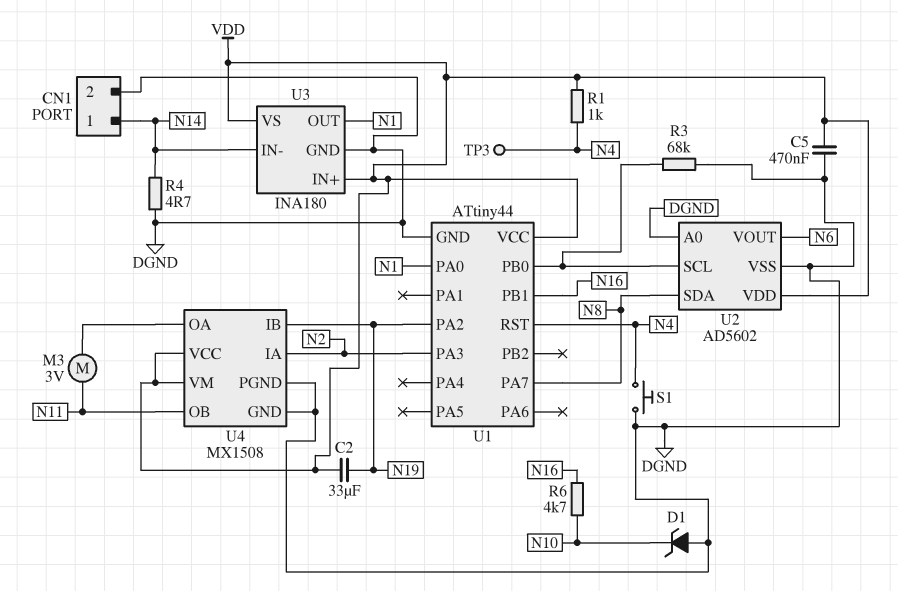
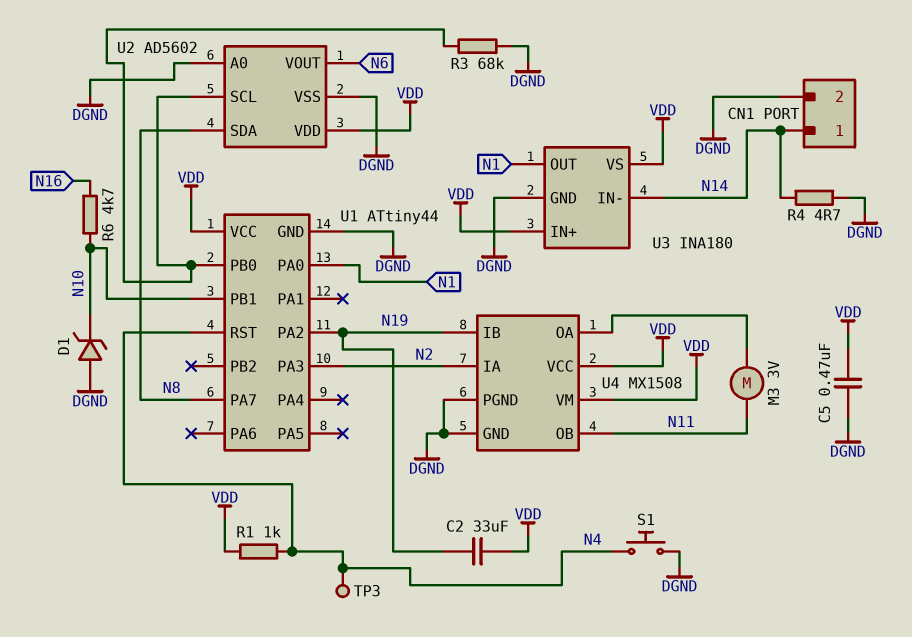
U1 pin PB1: N16 -> N10

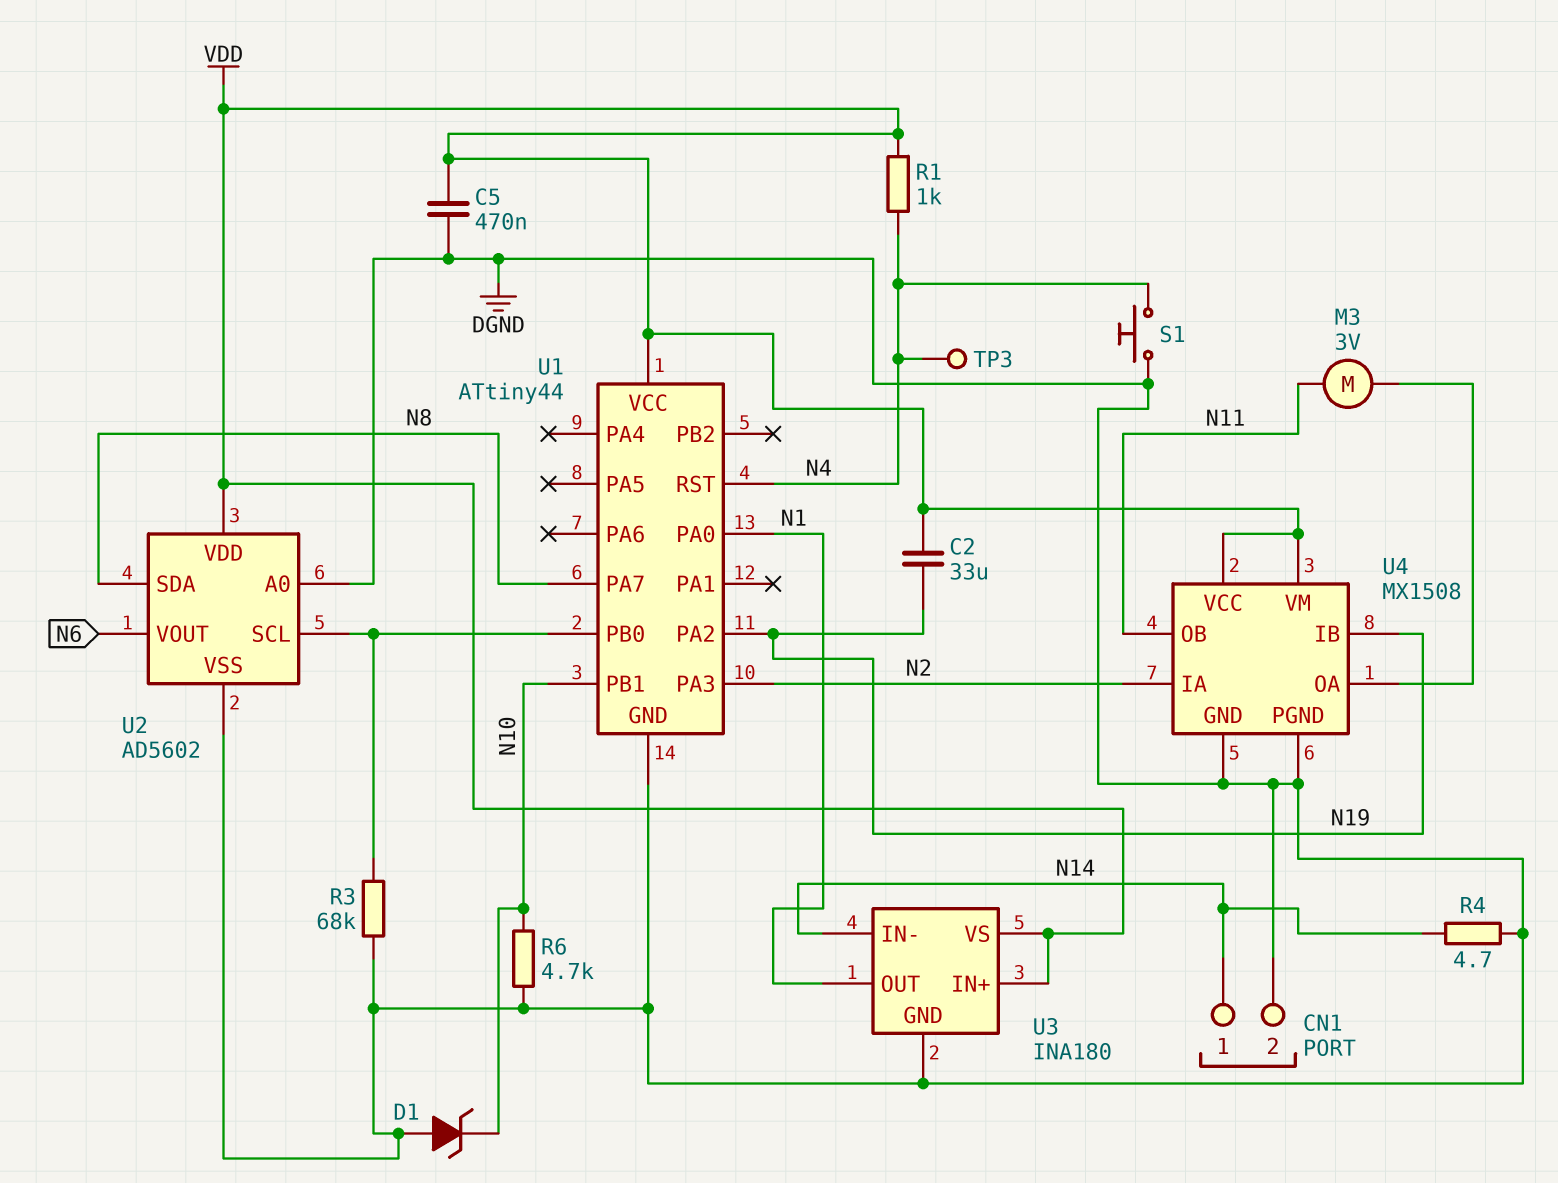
R6: 4.7k (N10, N16) -> 4.7k (DGND, N10)

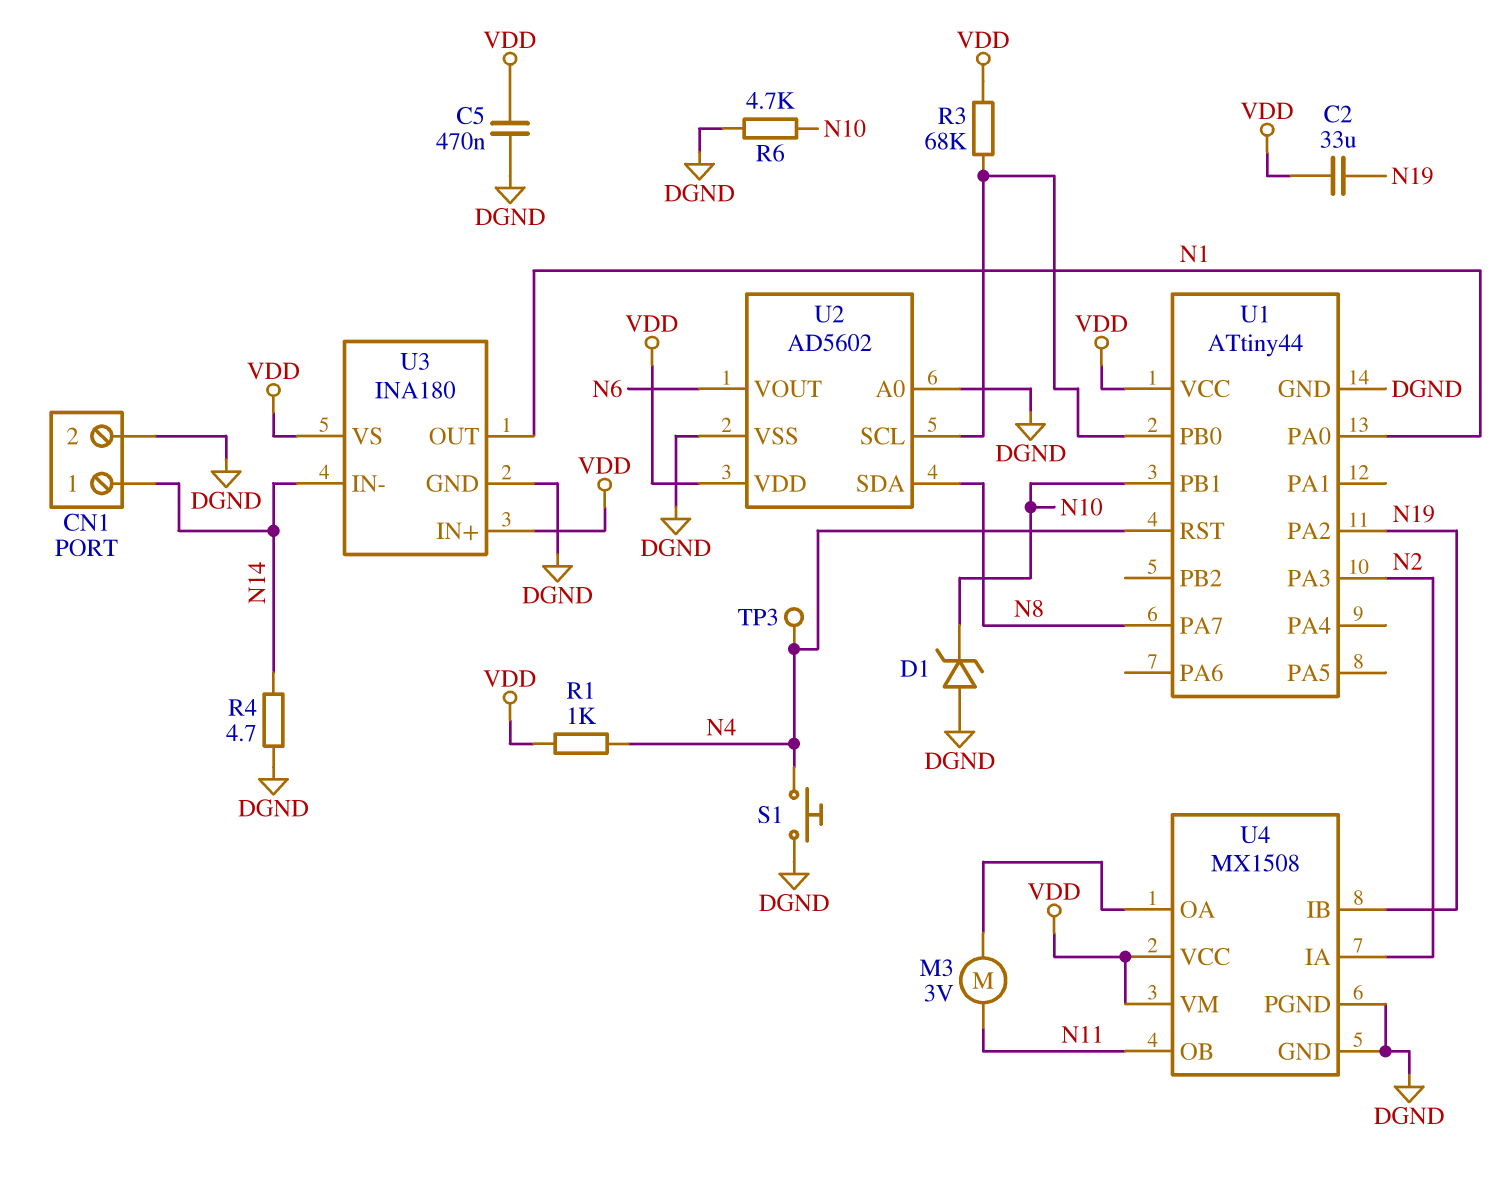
R3: 68k (DGND, U1/PB0) -> 68k (U1/PB0, VDD)

